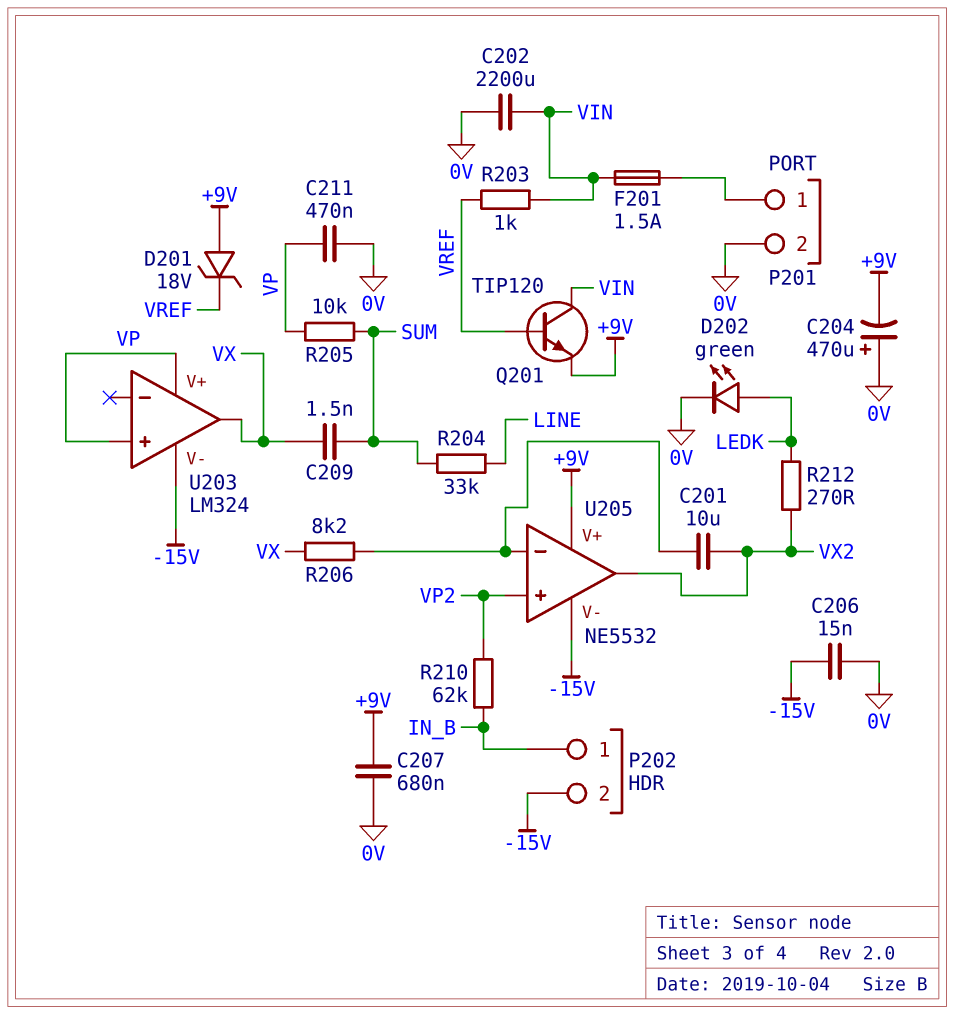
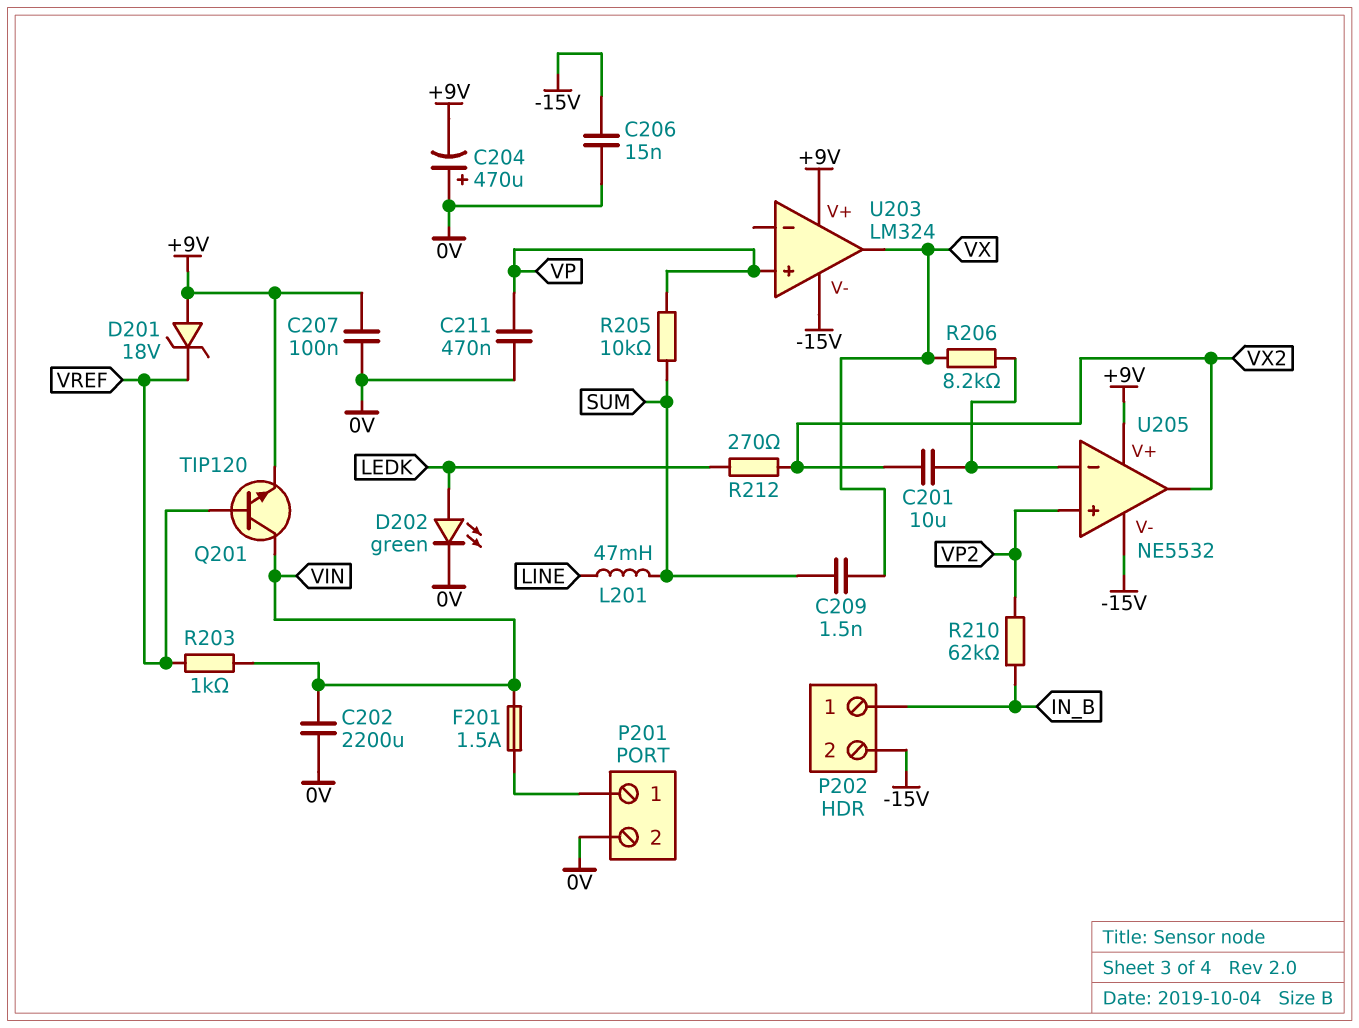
C207: 680nF (+9V, 0V) -> 100nF (+9V, 0V)
L201: none -> 47mH (LINE, SUM)
R204: 33k (LINE, SUM) -> none
U203 pin V+: VP -> +9V

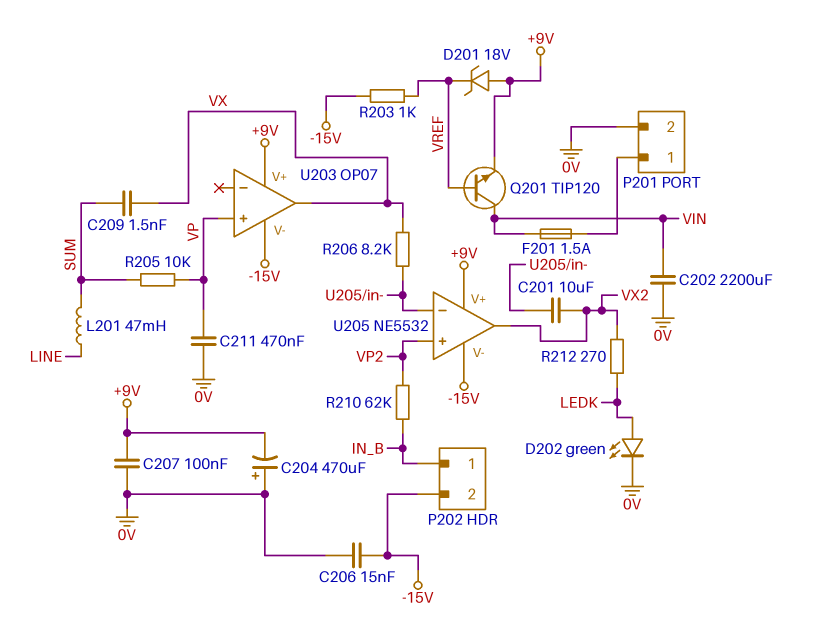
R203: 1k (VIN, VREF) -> 1k (-15V, VREF)
U203: LM324 -> OP07

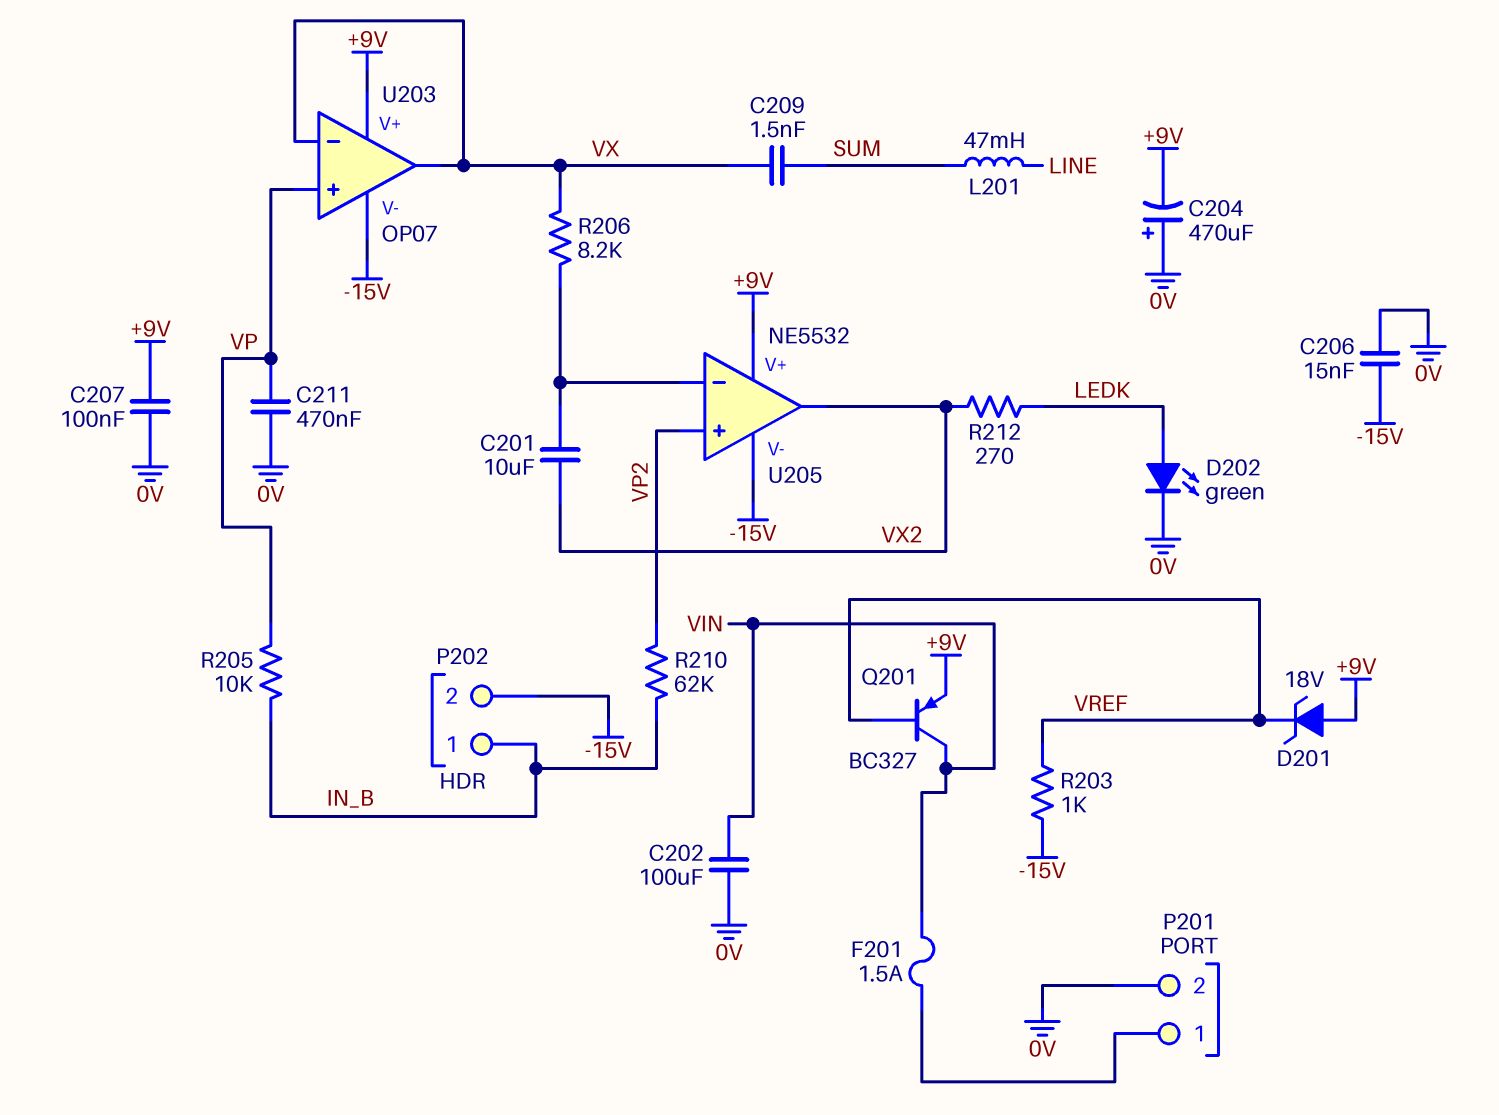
C202: 2200uF (0V, VIN) -> 100uF (0V, VIN)
Q201: NPN TIP120 (B VREF, C VIN, E +9V) -> PNP BC327 (B VREF, C VIN, E +9V)
R205: 10k (SUM, VP) -> 10k (IN_B, VP)
U203 pin in-: none -> VX

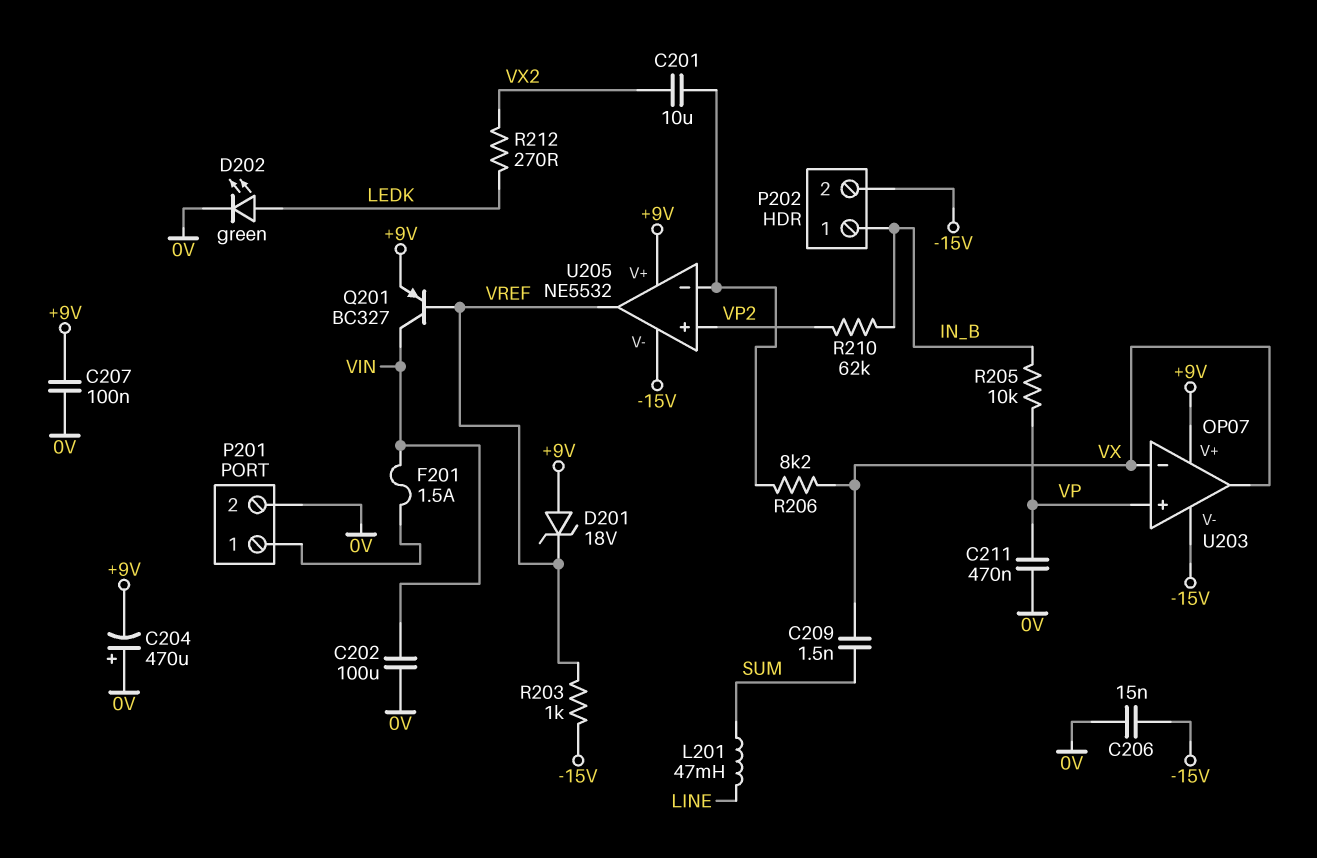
U205 pin out: VX2 -> VREF

